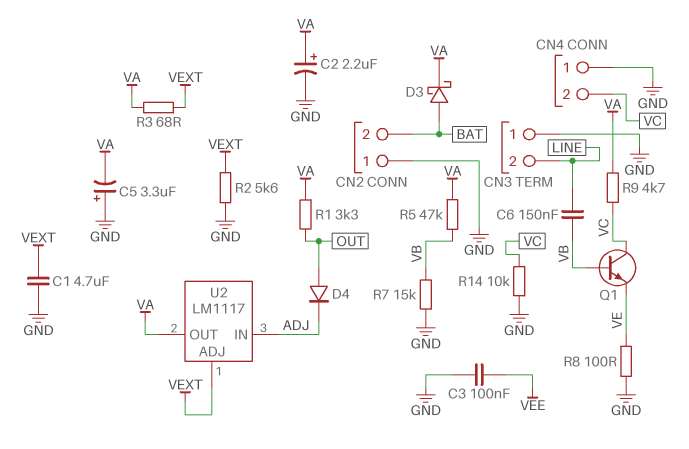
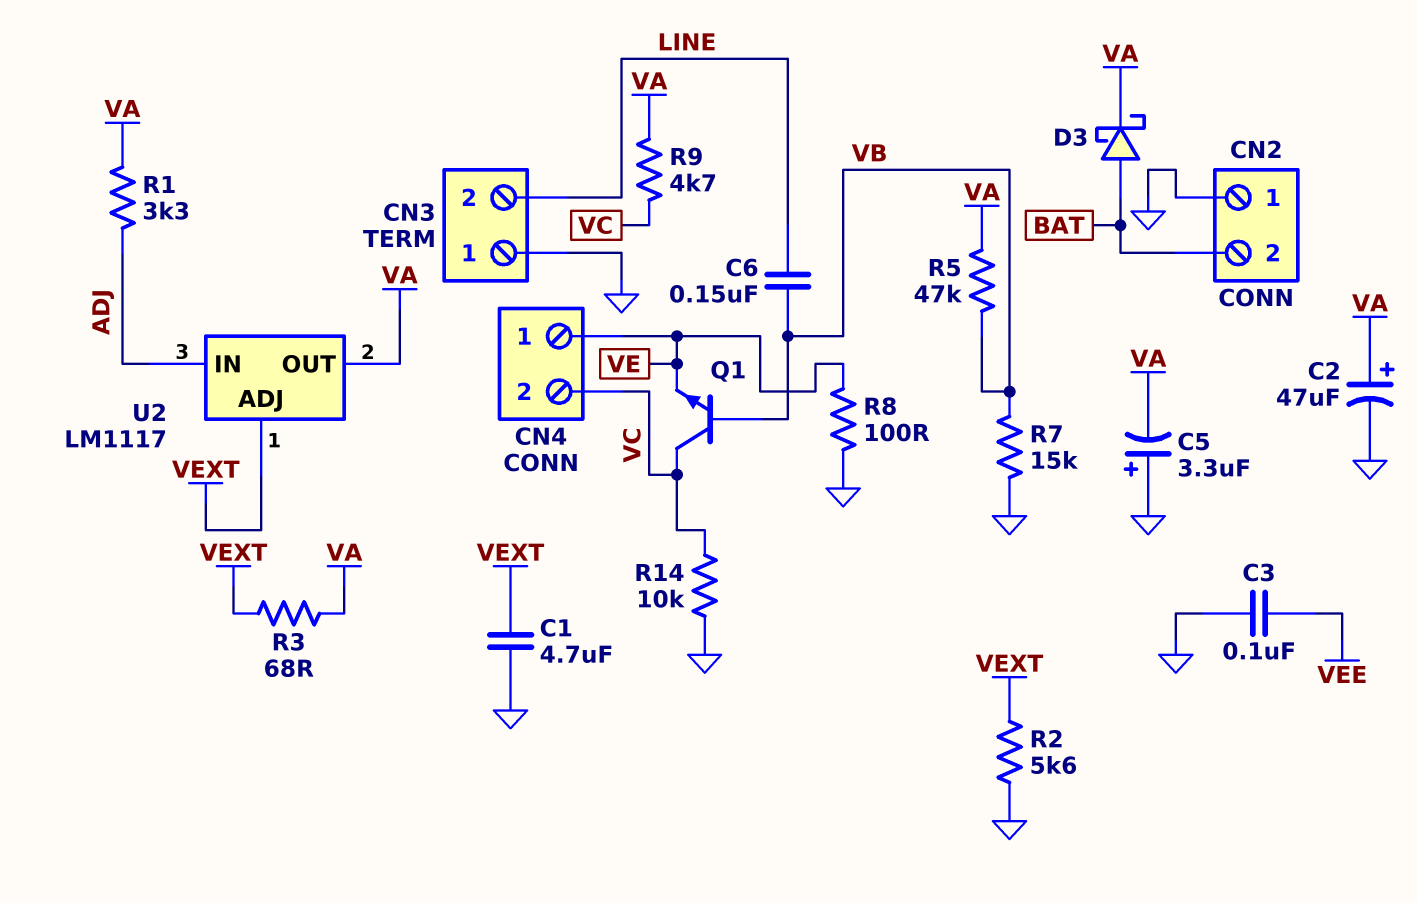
C2: 2.2uF (plus VA, minus GND) -> 47uF (plus VA, minus GND)
CN4 pin 1: GND -> VE
D4: diode (A OUT, K ADJ) -> none
R1: 3.3k (OUT, VA) -> 3.3k (ADJ, VA)

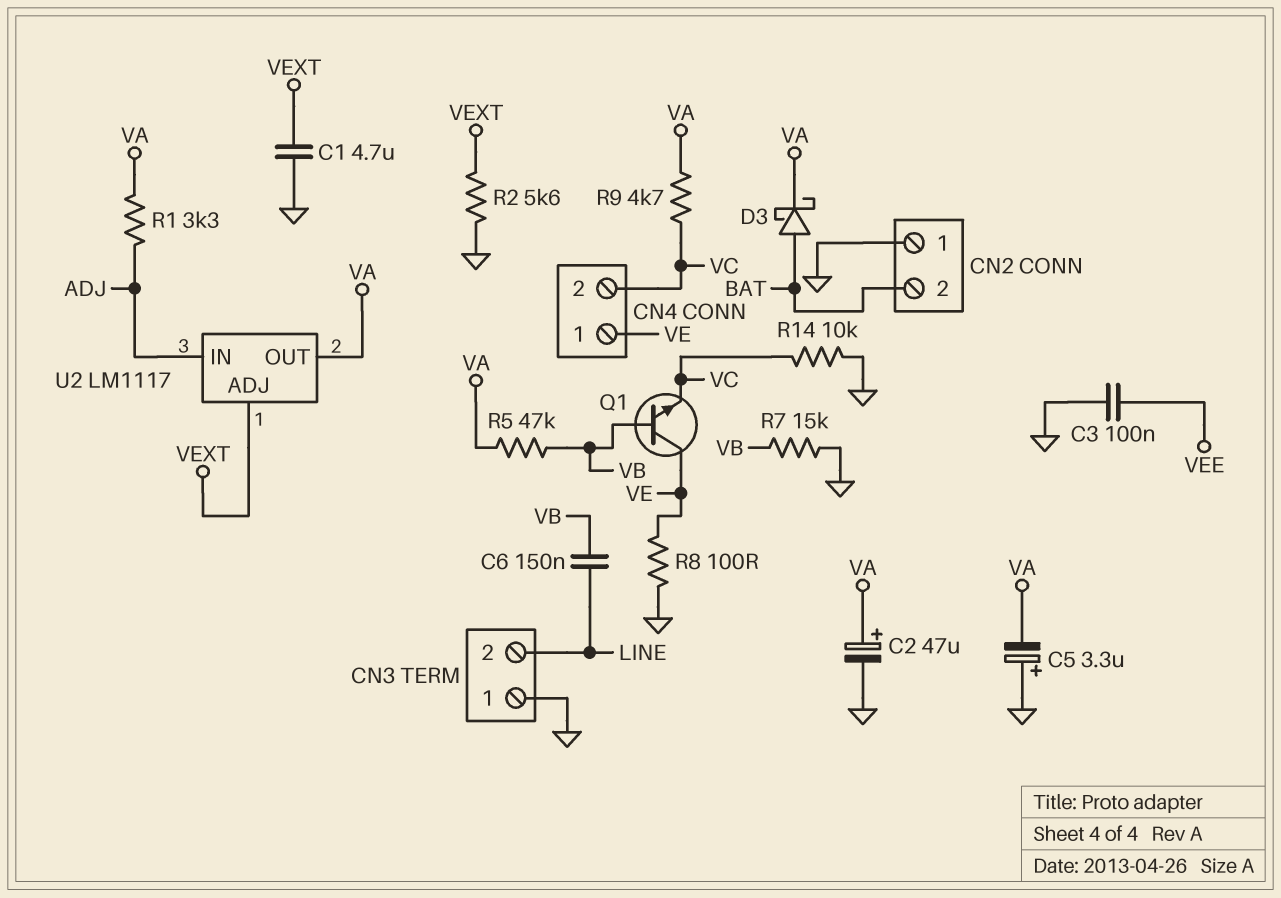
Q1: NPN (B VB, C VC, E VE) -> NPN (B VB, C VE, E VC)
R3: 68 (VA, VEXT) -> none

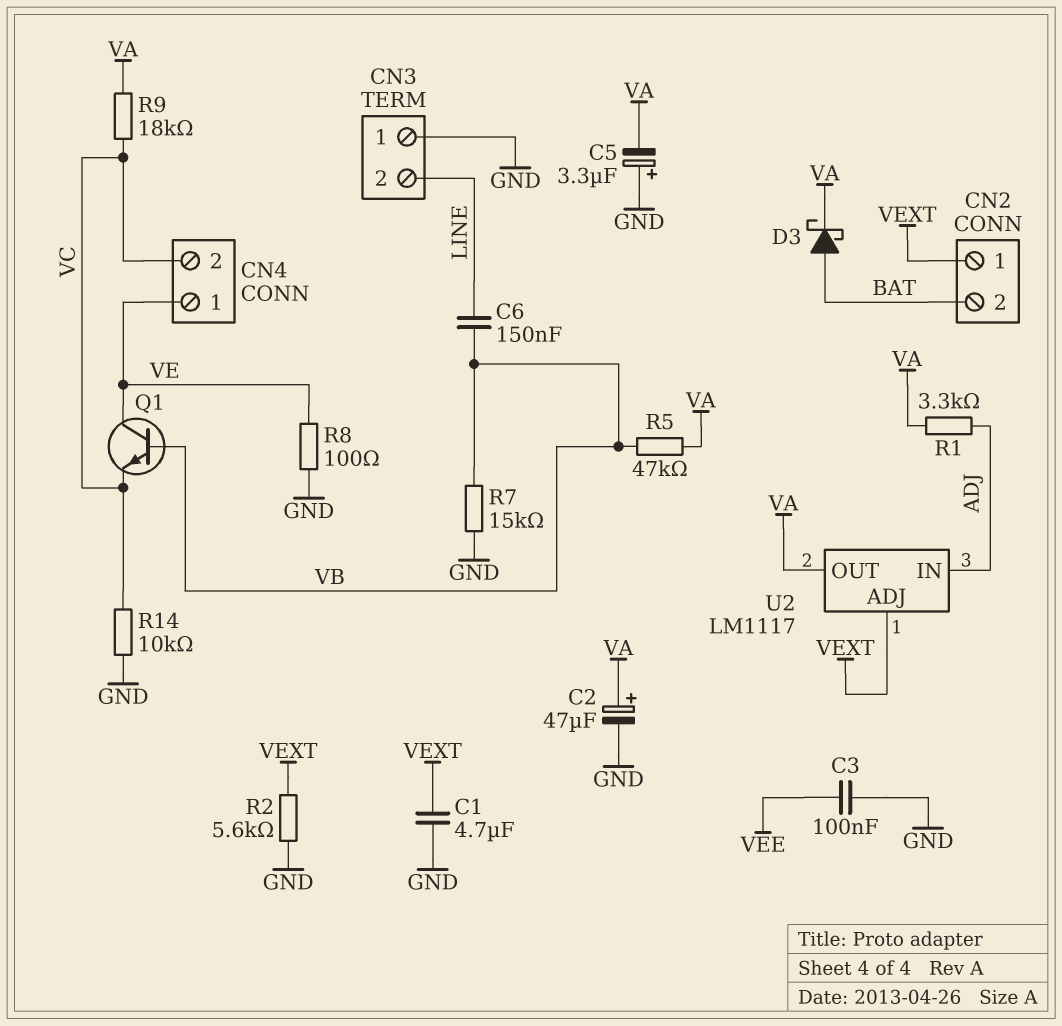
CN2 pin 1: GND -> VEXT
R9: 4.7k (VA, VC) -> 18k (VA, VC)

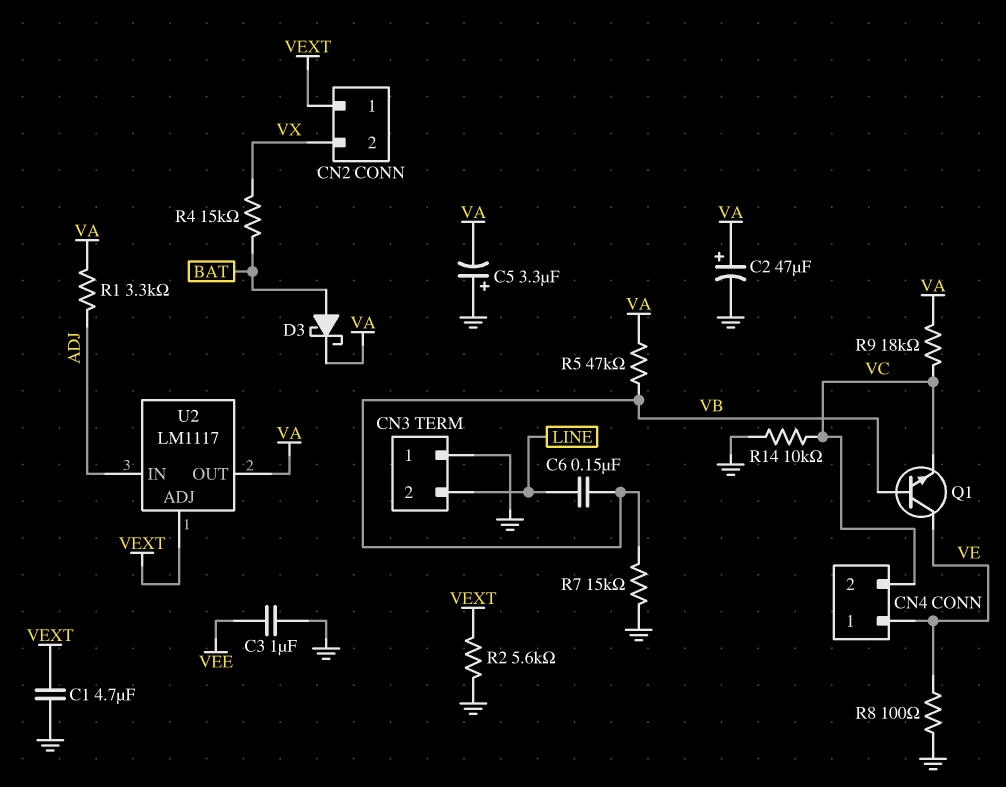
C3: 100nF (GND, VEE) -> 1uF (GND, VEE)
CN2 pin 2: BAT -> VX
R4: none -> 15k (BAT, VX)

